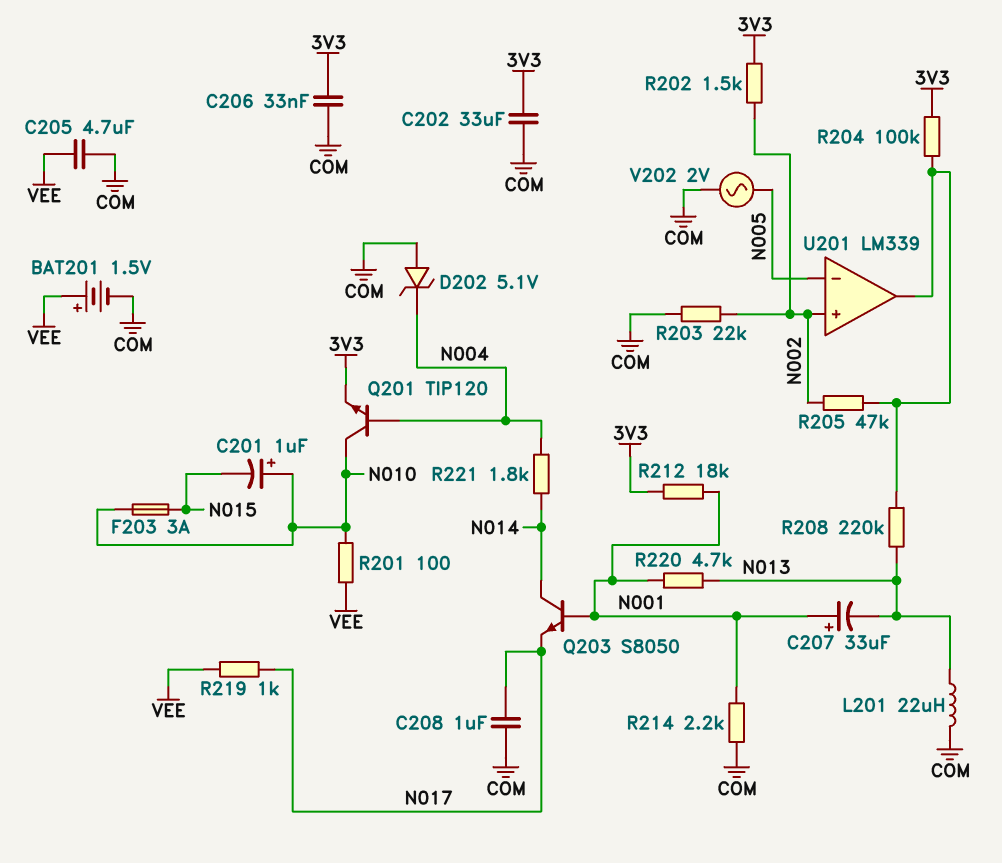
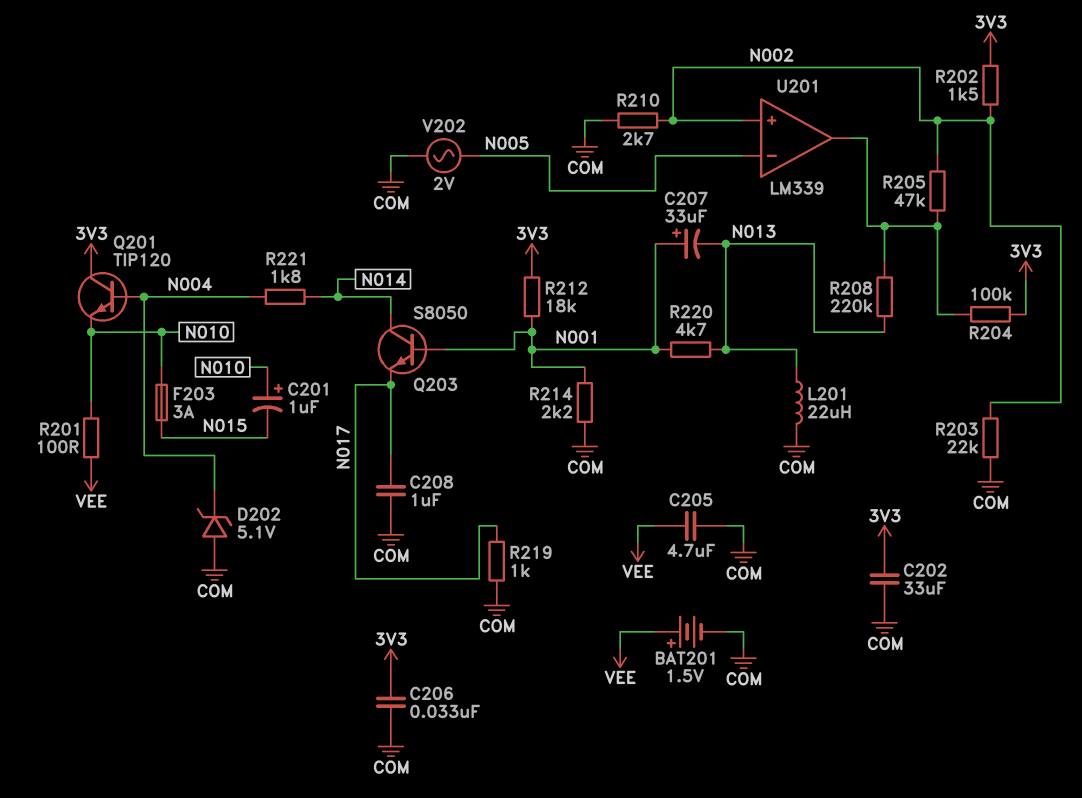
Q201: NPN TIP120 (B N004, C N010, E 3V3) -> NPN TIP120 (B N004, C 3V3, E N010)
R210: none -> 2.7k (COM, N002)
R219: 1k (N017, VEE) -> 1k (COM, N017)

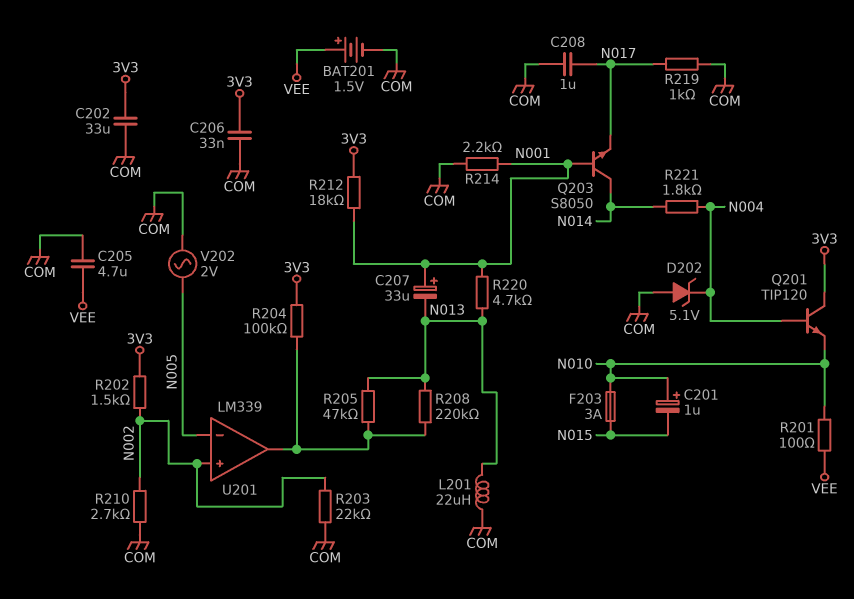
R205: 47k (N002, U201/out) -> 47k (N013, U201/out)

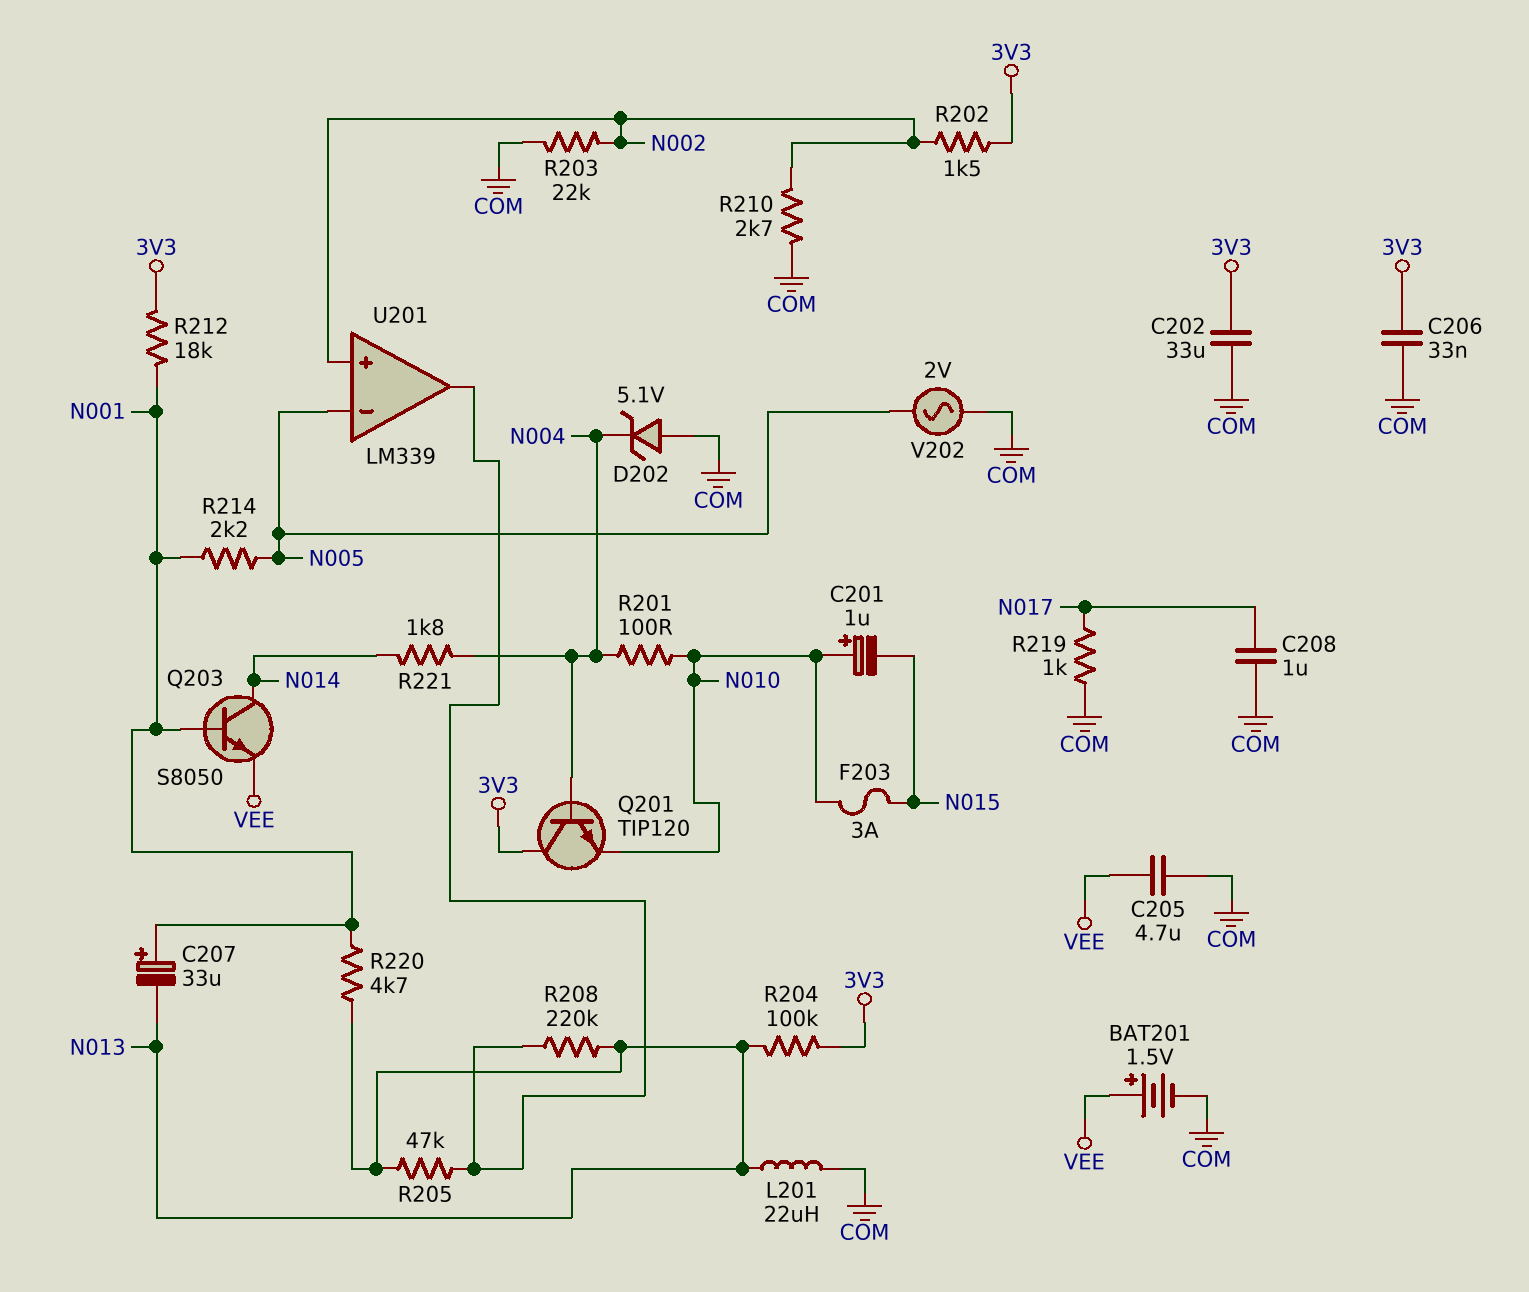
Q203: NPN S8050 (B N001, C N014, E N017) -> NPN S8050 (B N001, C N014, E VEE)
R201: 100 (N010, VEE) -> 100 (N004, N010)
R204: 100k (3V3, U201/out) -> 100k (3V3, N013)
R214: 2.2k (COM, N001) -> 2.2k (N001, N005)

